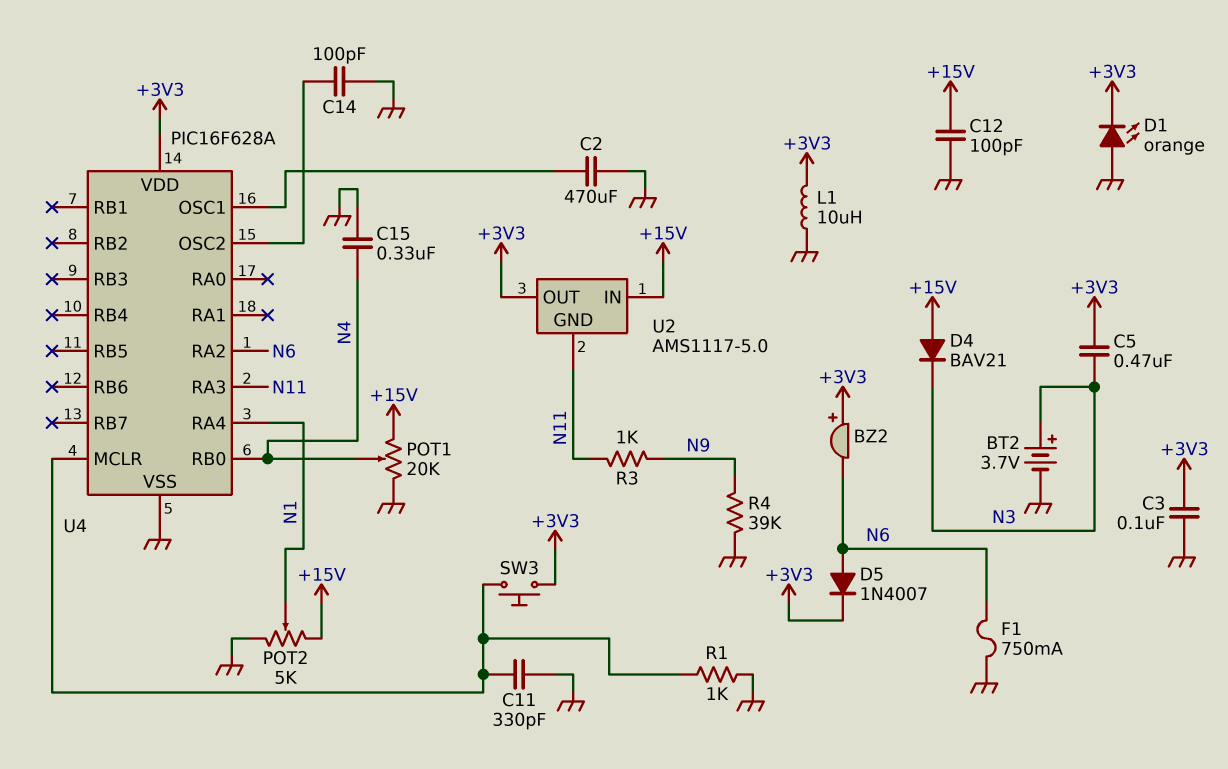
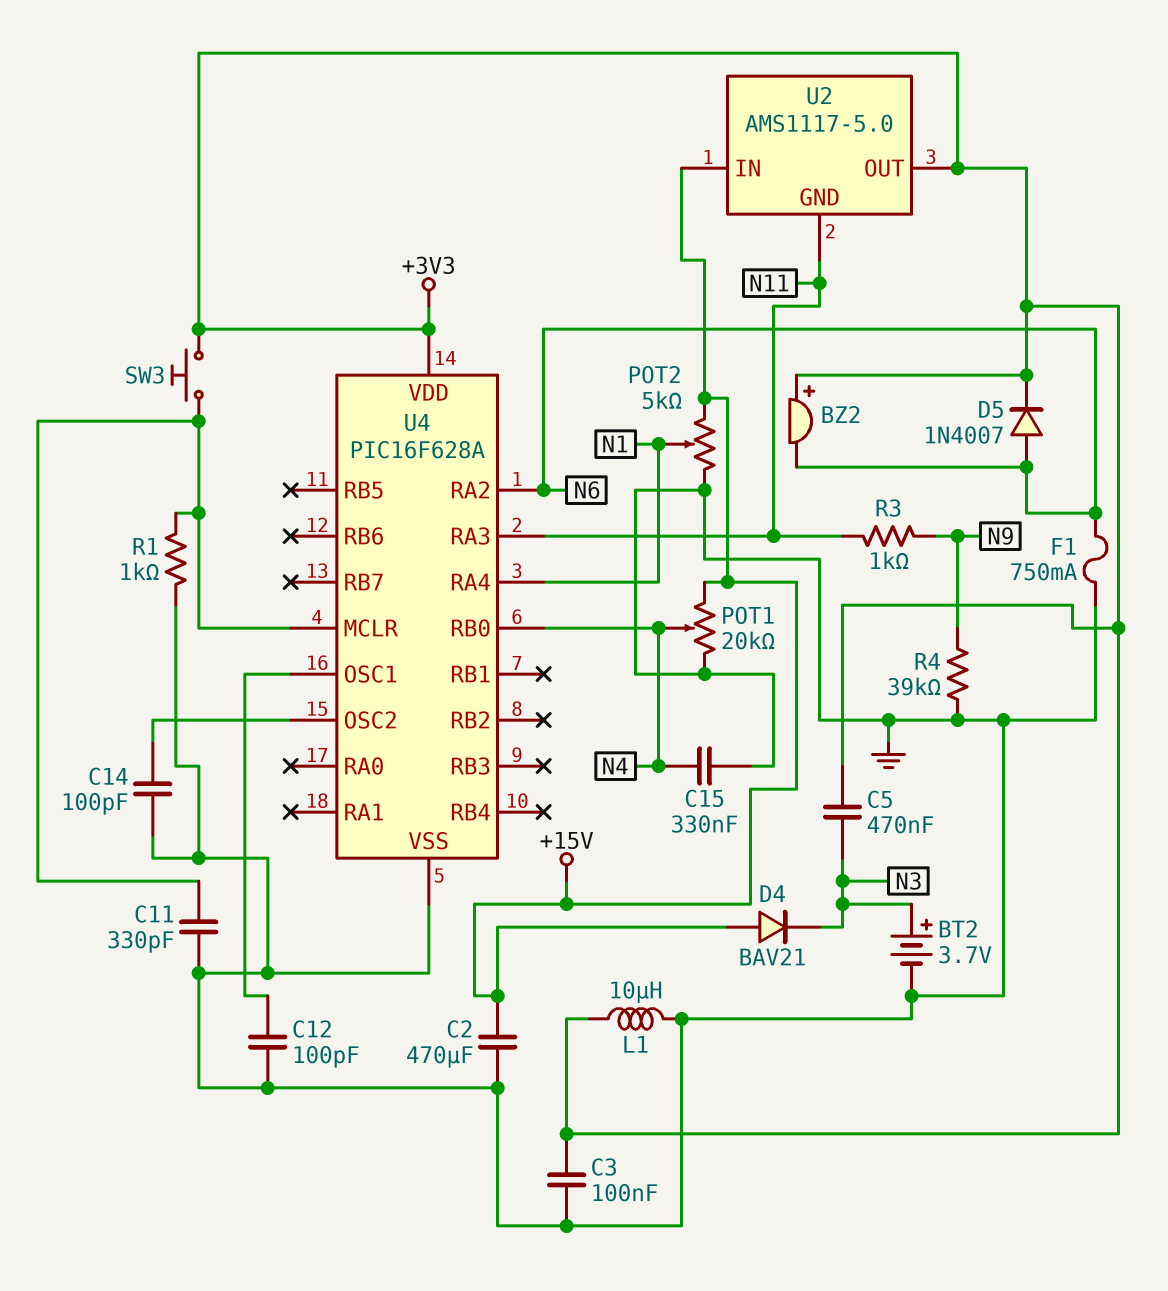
C2: 470uF (GND, U4/OSC1) -> 470uF (+15V, GND)
C12: 100pF (+15V, GND) -> 100pF (GND, U4/OSC1)
D1: LED orange (A GND, K +3V3) -> none

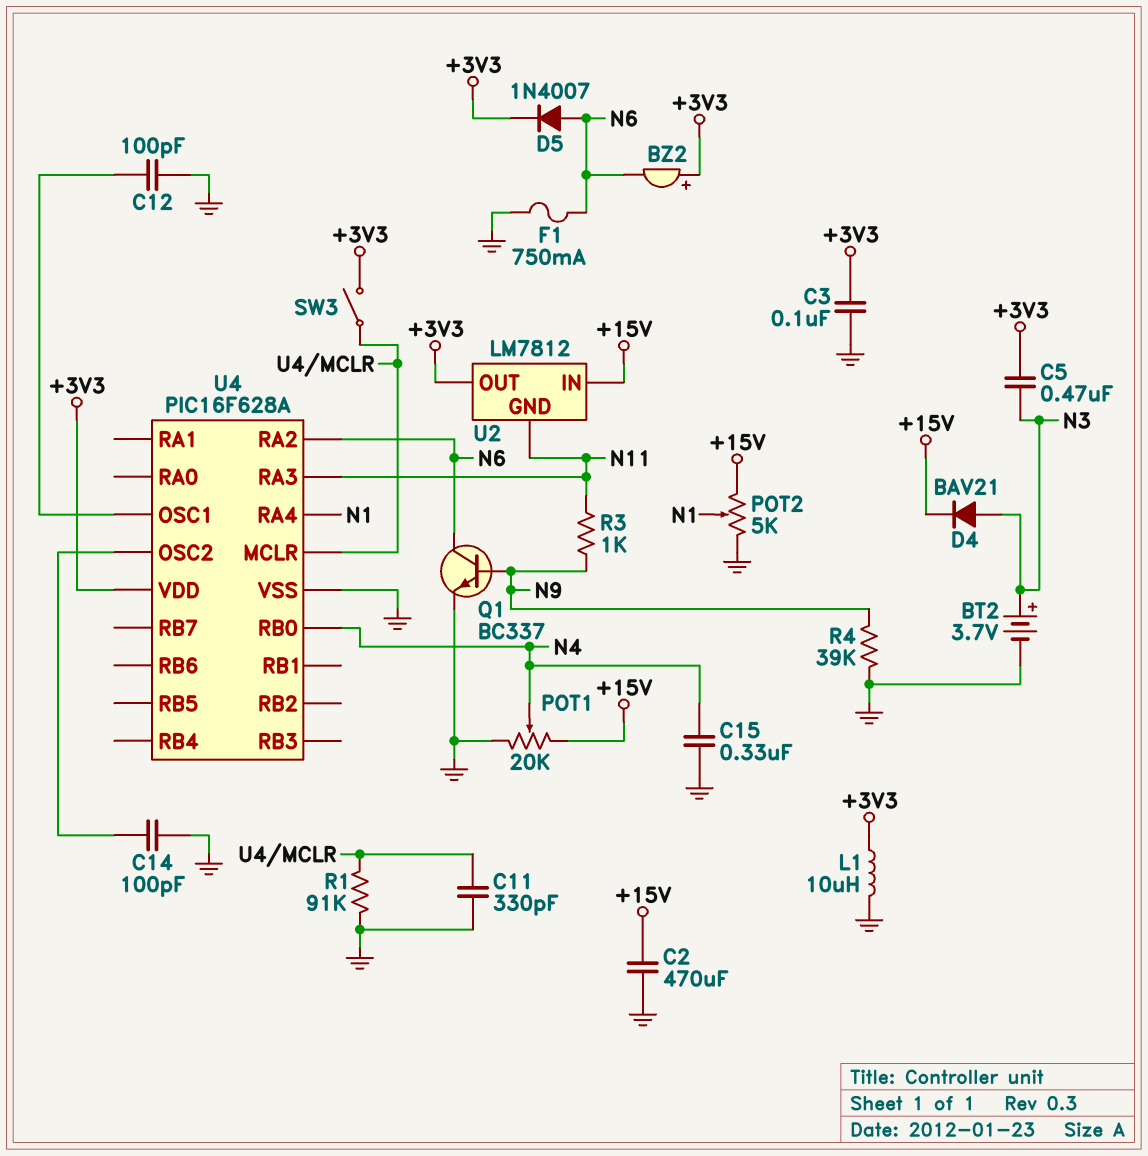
D4: diode BAV21 (A +15V, K N3) -> diode BAV21 (A N3, K +15V)
Q1: none -> NPN BC337 (B N9, C N6, E GND)
R1: 1k (GND, U4/MCLR) -> 91k (GND, U4/MCLR)
SW3: button (+3V3, U4/MCLR) -> switch (+3V3, U4/MCLR)
U2: AMS1117-5.0 -> LM7812

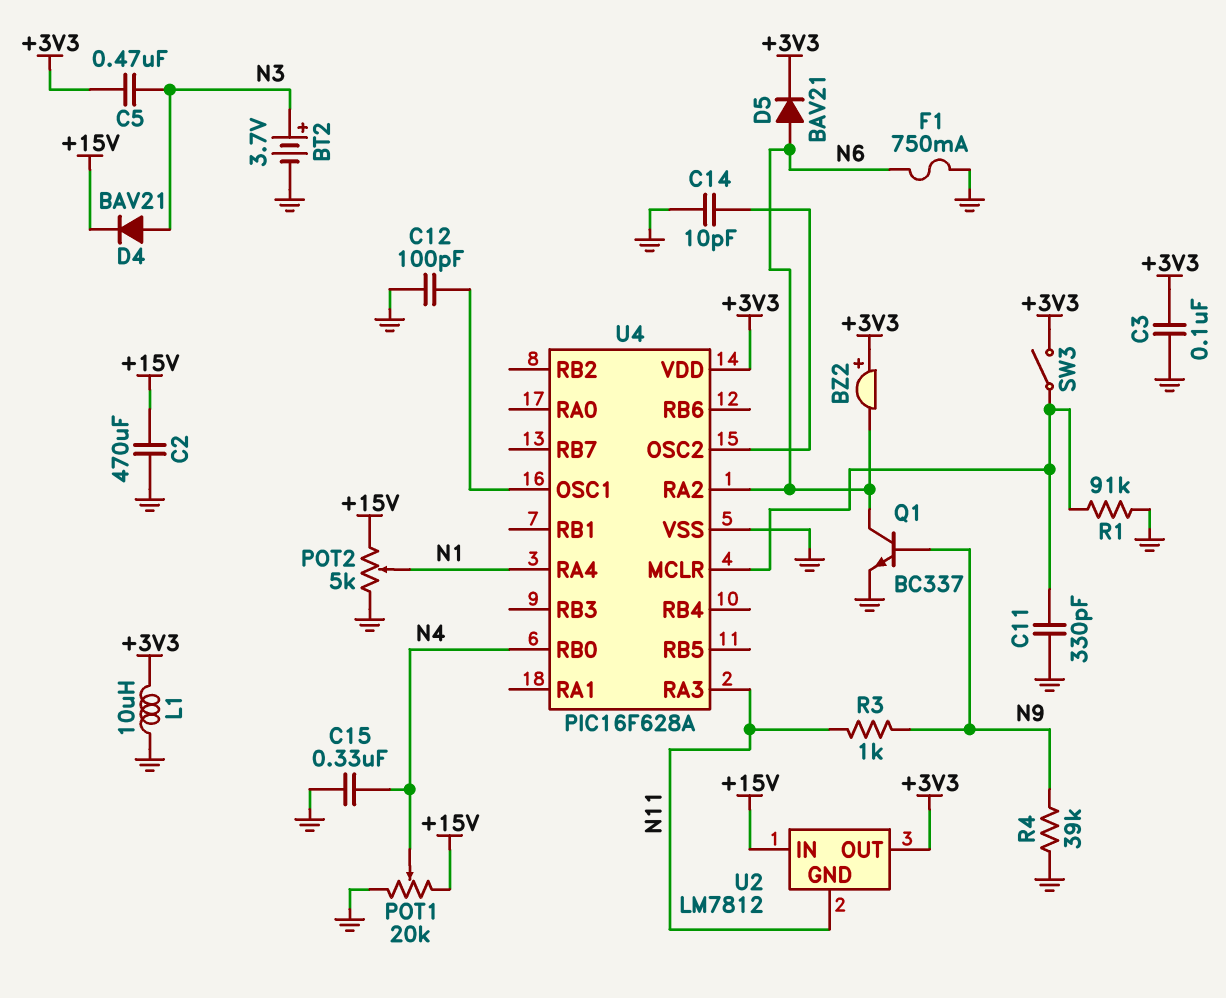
C14: 100pF (GND, U4/OSC2) -> 10pF (GND, U4/OSC2)
D5: diode 1N4007 (A N6, K +3V3) -> diode BAV21 (A N6, K +3V3)

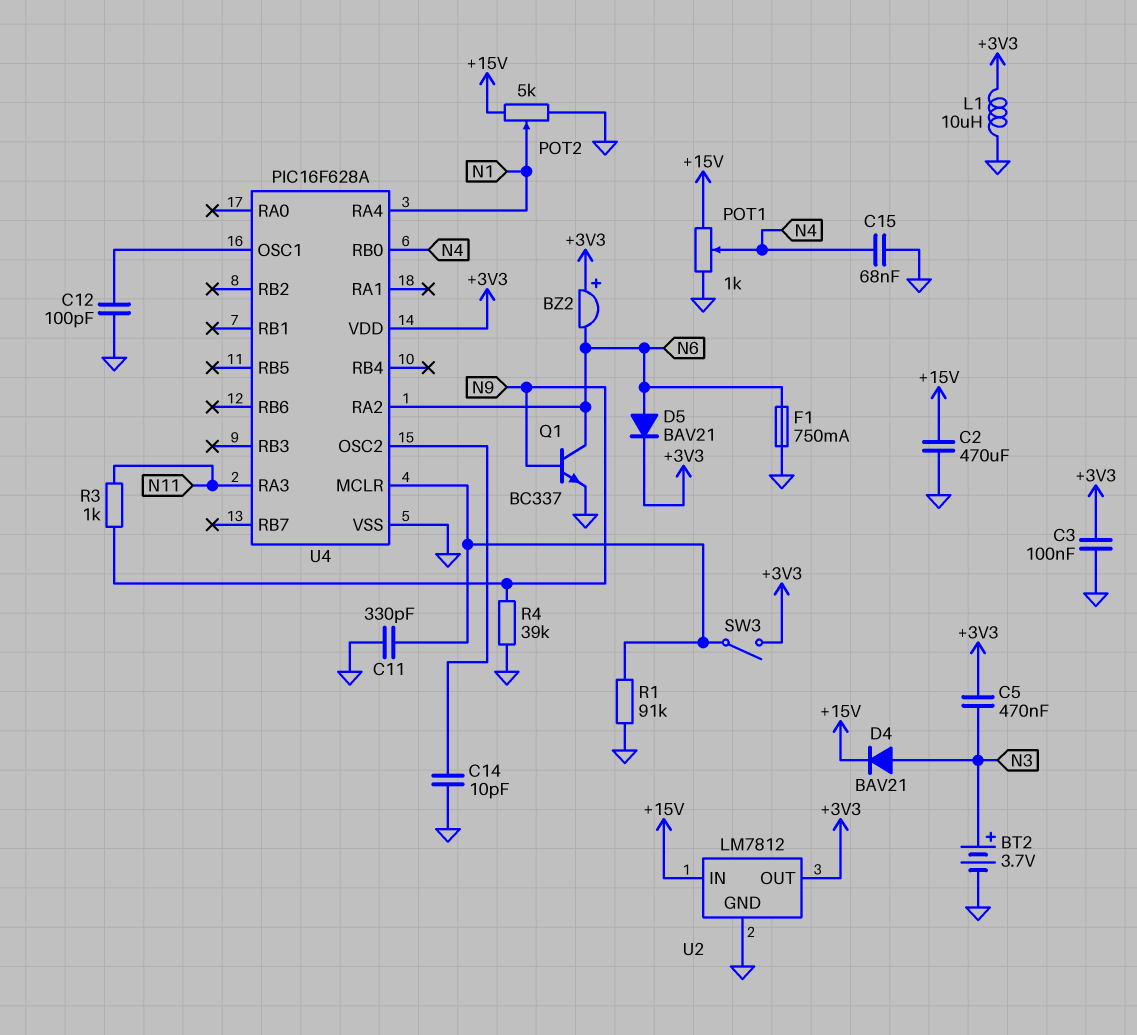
C15: 330nF (GND, N4) -> 68nF (GND, N4)
POT1: 20k (+15V, GND, wiper N4) -> 1k (+15V, GND, wiper N4)
U2 pin GND: N11 -> GND

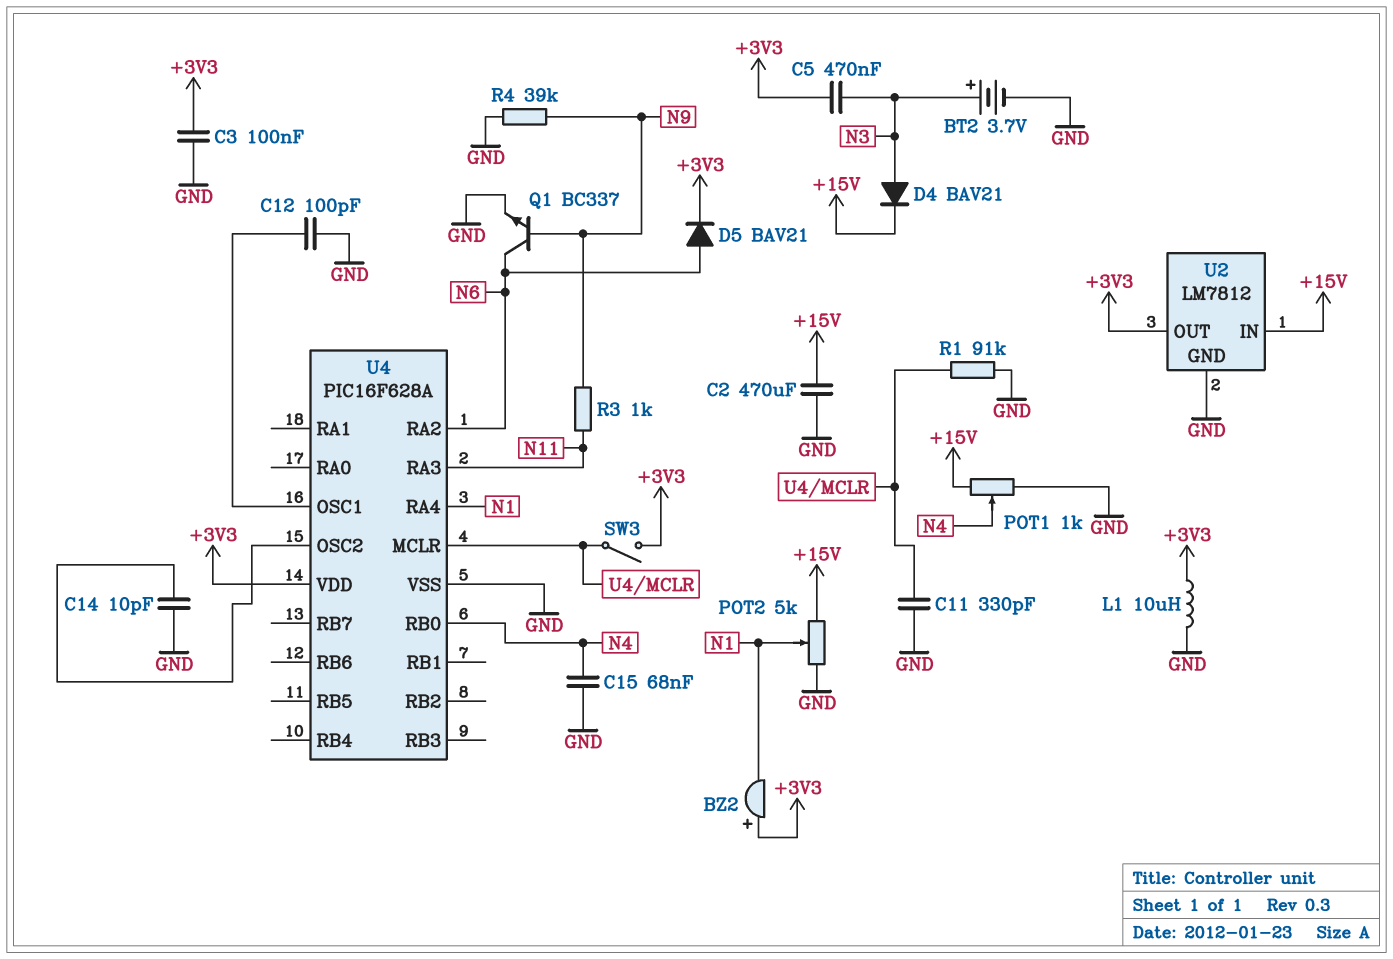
BZ2: buzzer (plus +3V3, minus N6) -> buzzer (plus +3V3, minus N1)
F1: 750mA (GND, N6) -> none

